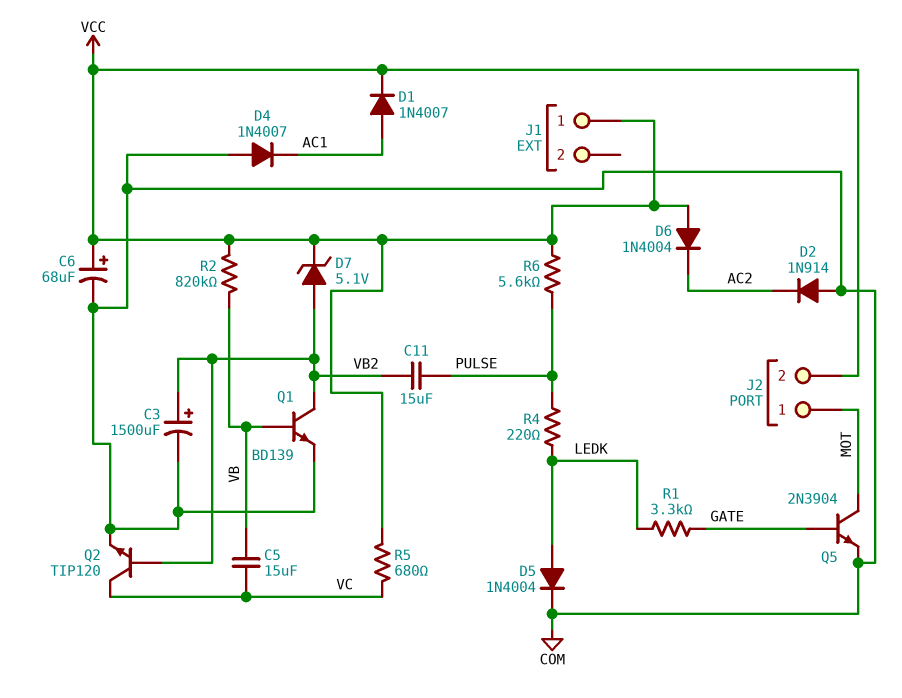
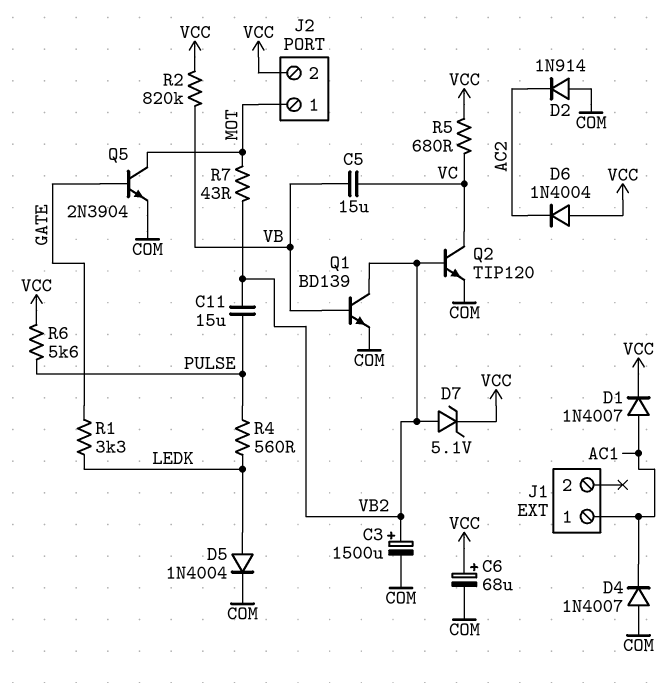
J1 pin 1: VCC -> AC1
R4: 220 (LEDK, PULSE) -> 560 (LEDK, PULSE)
R7: none -> 43 (MOT, VB2)

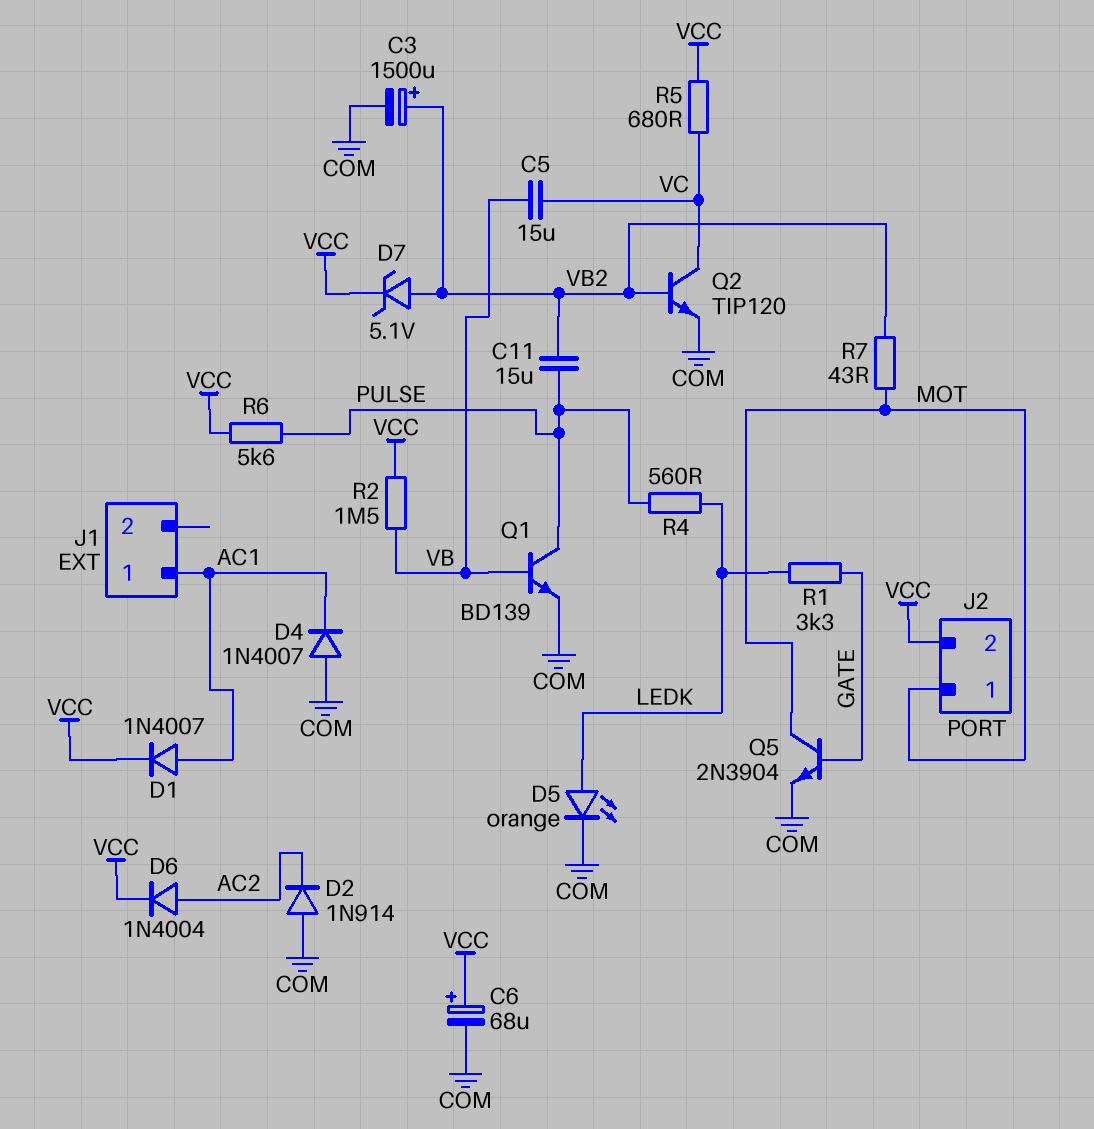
D5: diode 1N4004 (A LEDK, K COM) -> LED orange (A LEDK, K COM)
D6: diode 1N4004 (A VCC, K AC2) -> diode 1N4004 (A AC2, K VCC)
Q1: NPN BD139 (B VB, C VB2, E COM) -> NPN BD139 (B VB, C PULSE, E COM)
R2: 820k (VB, VCC) -> 1.5M (VB, VCC)

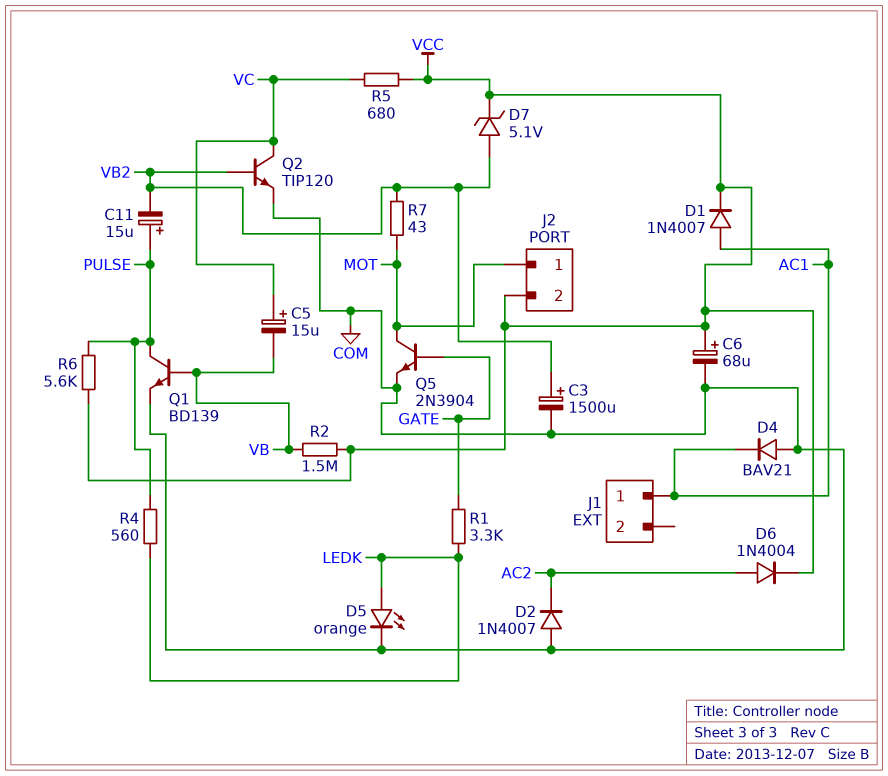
C5: 15uF (VB, VC) -> 15uF (plus VC, minus VB)
C11: 15uF (PULSE, VB2) -> 15uF (plus PULSE, minus VB2)
D2: diode 1N914 (A COM, K AC2) -> diode 1N4007 (A COM, K AC2)
D4: diode 1N4007 (A COM, K AC1) -> diode BAV21 (A COM, K AC1)

